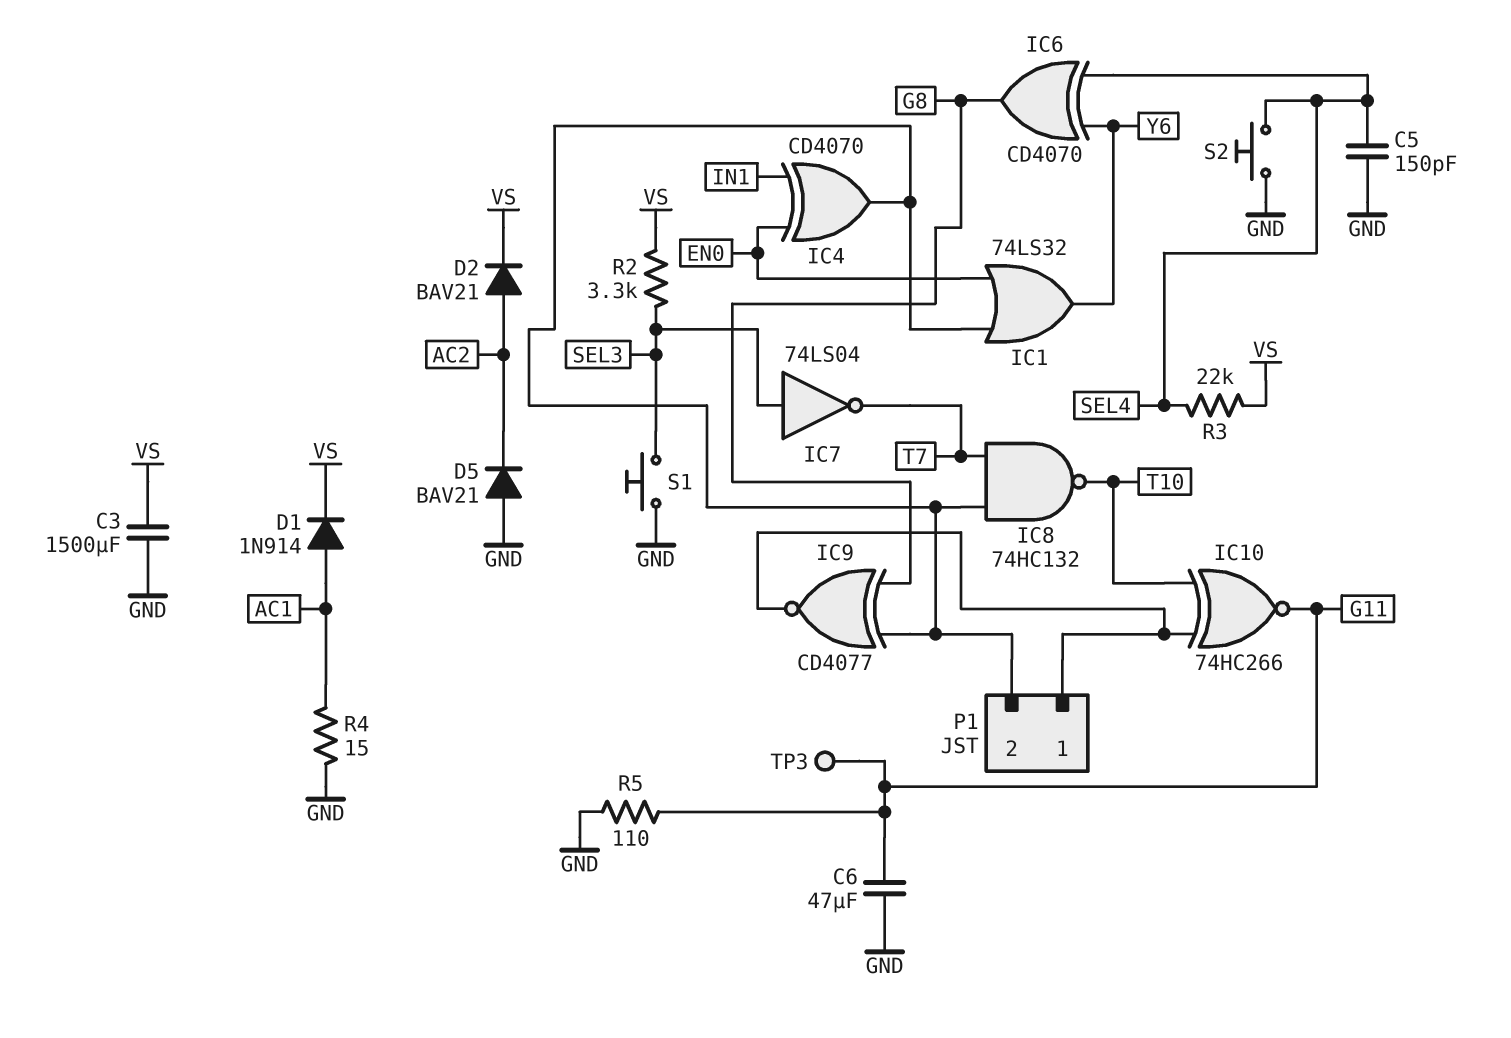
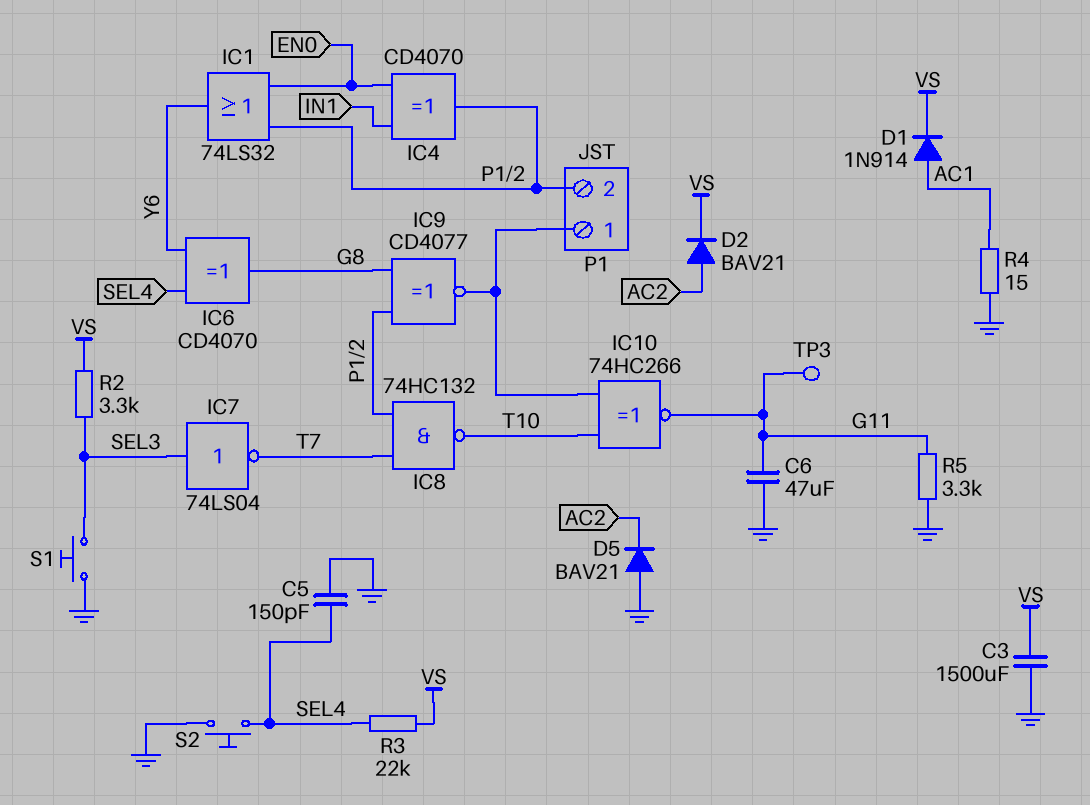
R5: 110 (G11, GND) -> 3.3k (G11, GND)

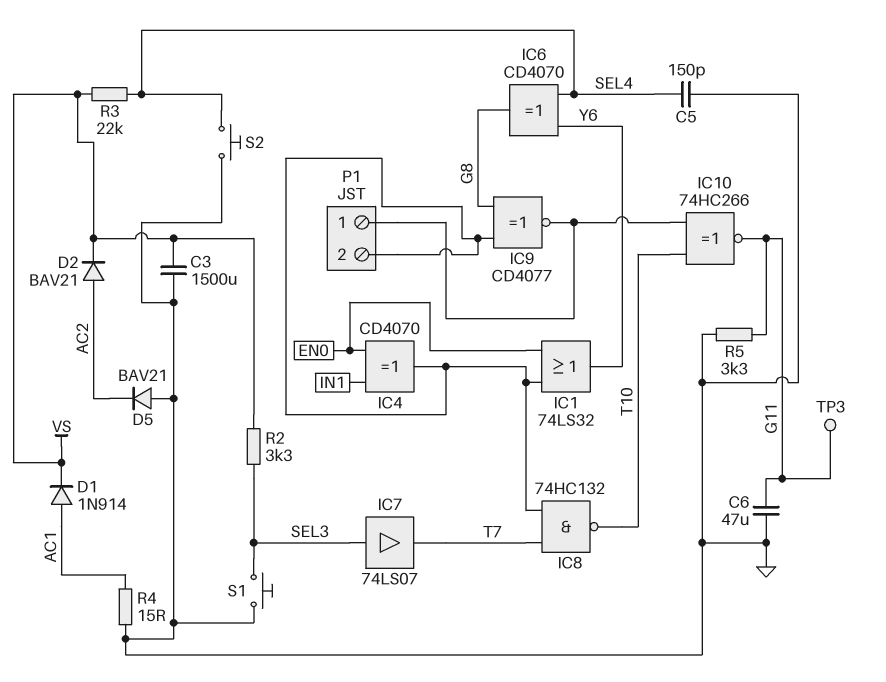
IC7: NOT 74LS04 (in SEL3, out T7) -> buffer 74LS07 (in SEL3, out T7)

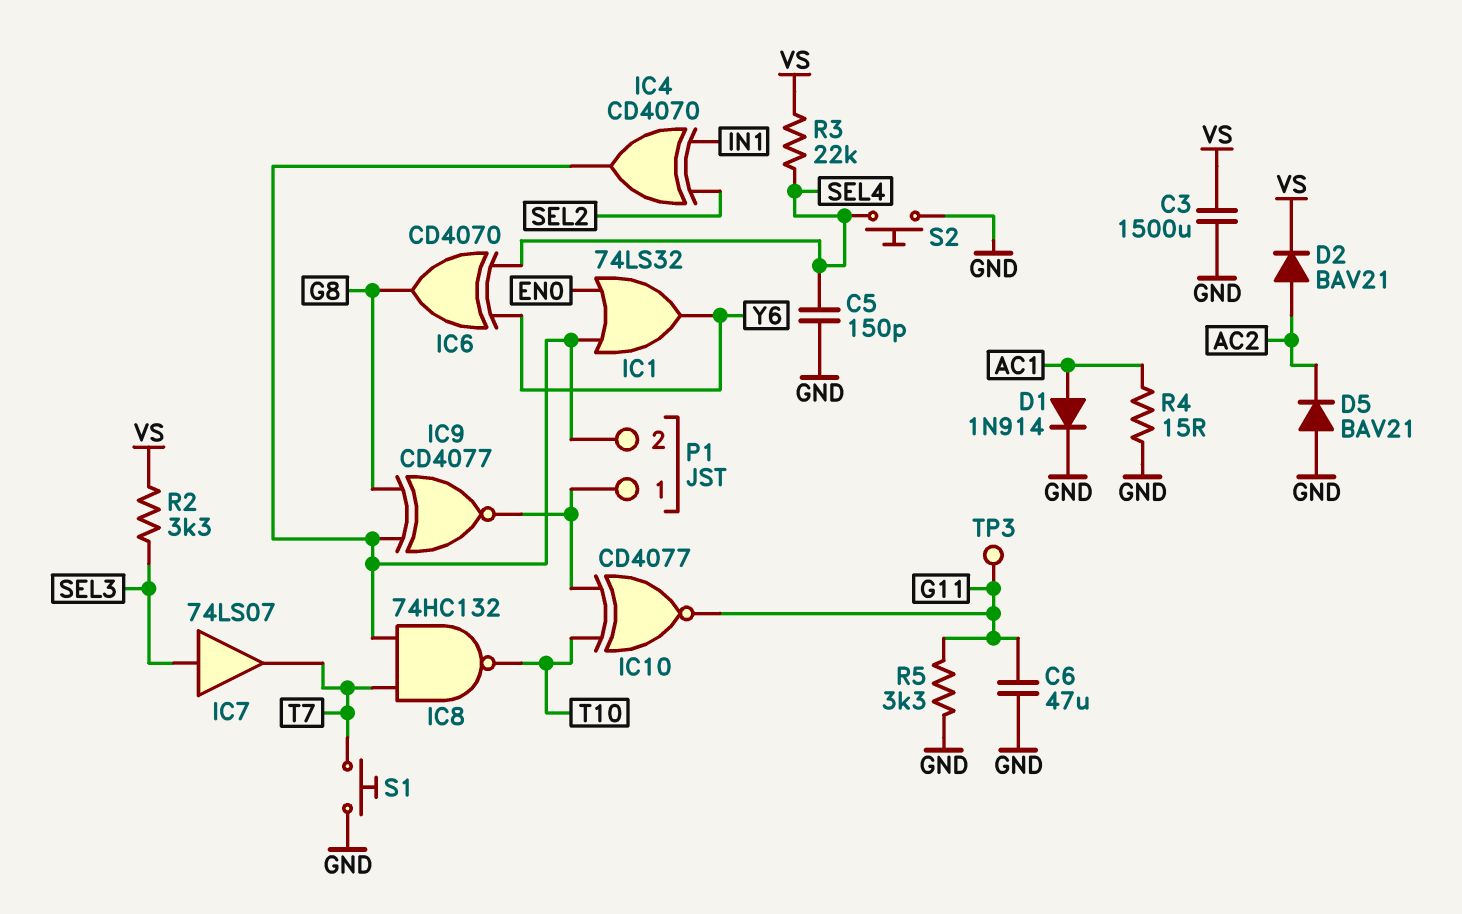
D1: diode 1N914 (A AC1, K VS) -> diode 1N914 (A AC1, K GND)
IC4: XOR CD4070 (in EN0, in IN1, out P1/2) -> XOR CD4070 (in IN1, in SEL2, out P1/2)
IC10: XNOR 74HC266 (in P1/1, in T10, out G11) -> XNOR CD4077 (in P1/1, in T10, out G11)
S1: button (GND, SEL3) -> button (GND, T7)

